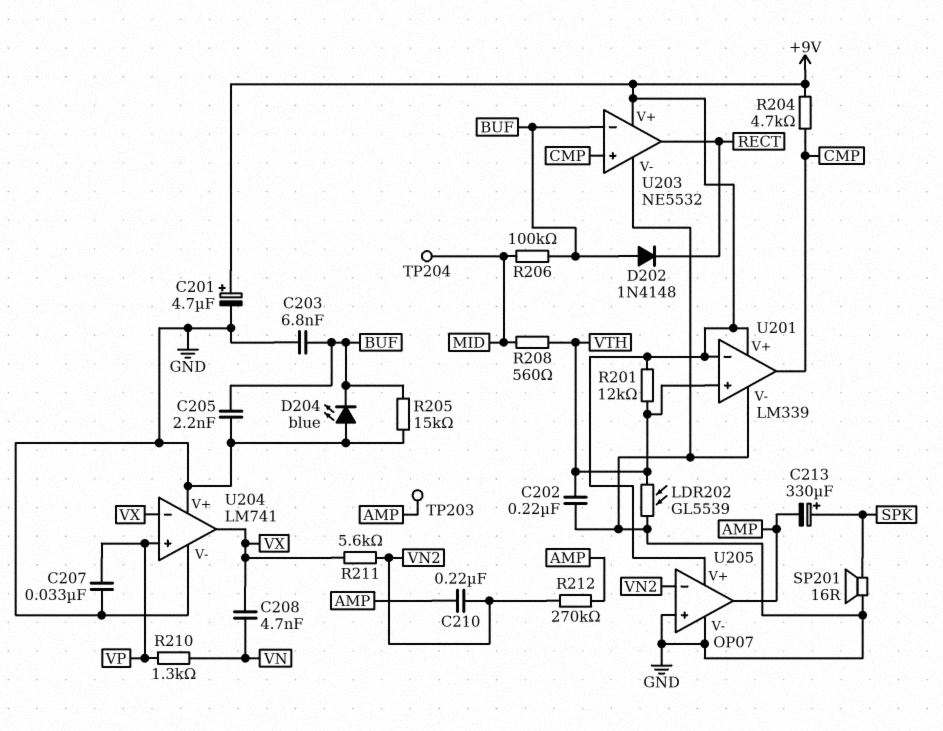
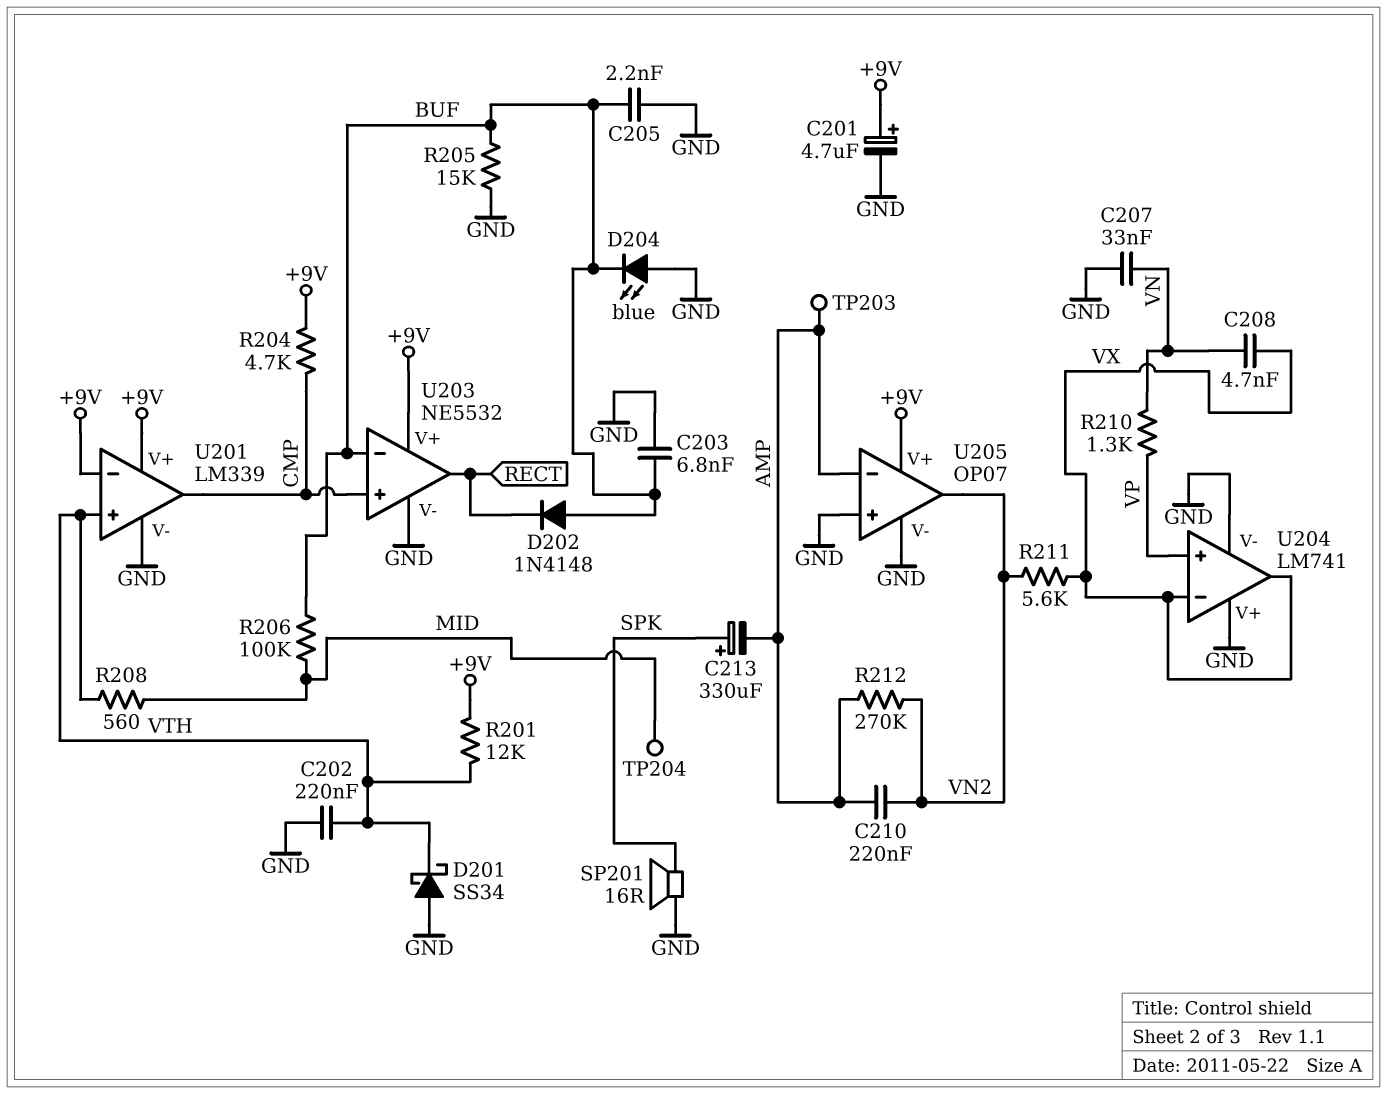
C207: 33nF (GND, VP) -> 33nF (GND, VN)
D201: none -> schottky SS34 (A GND, K VTH)
LDR202: GL5539 (GND, VTH) -> none
U205 pin in-: VN2 -> AMP
U205 pin out: AMP -> VN2

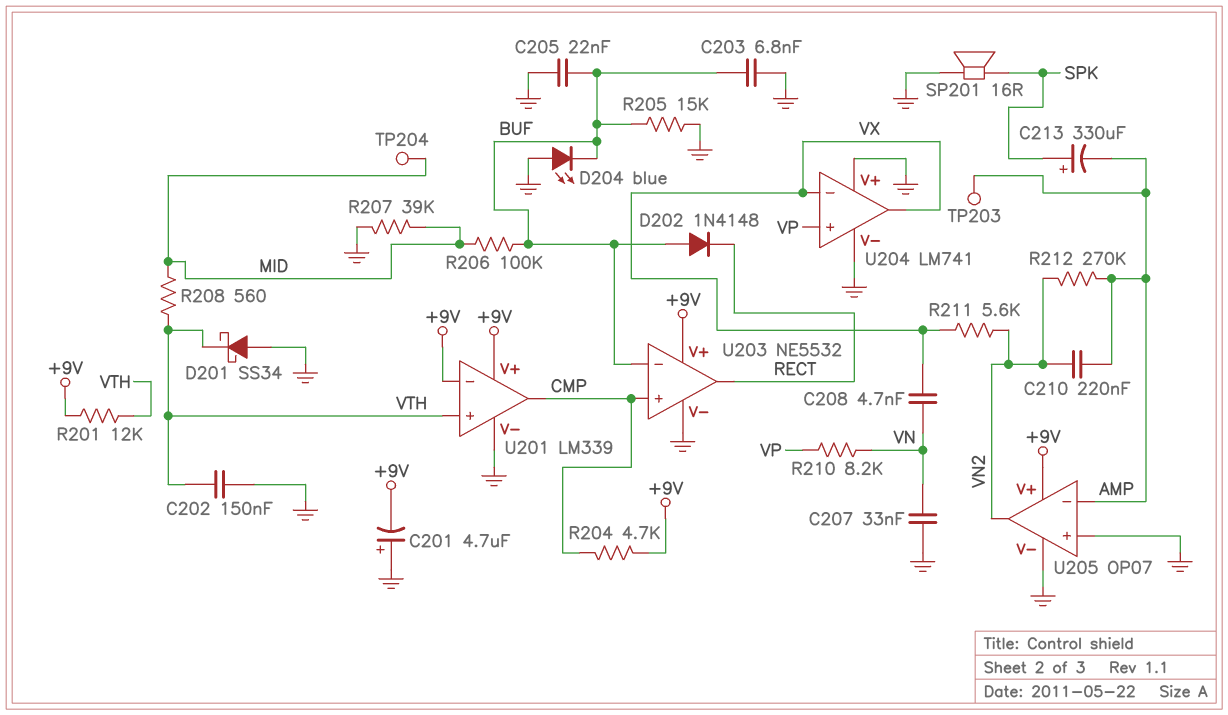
C201: 4.7uF (plus +9V, minus GND) -> 4.7uF (plus GND, minus +9V)
C202: 220nF (GND, VTH) -> 150nF (GND, VTH)
C205: 2.2nF (BUF, GND) -> 22nF (BUF, GND)
R207: none -> 39k (GND, MID)
R210: 1.3k (VN, VP) -> 8.2k (VN, VP)

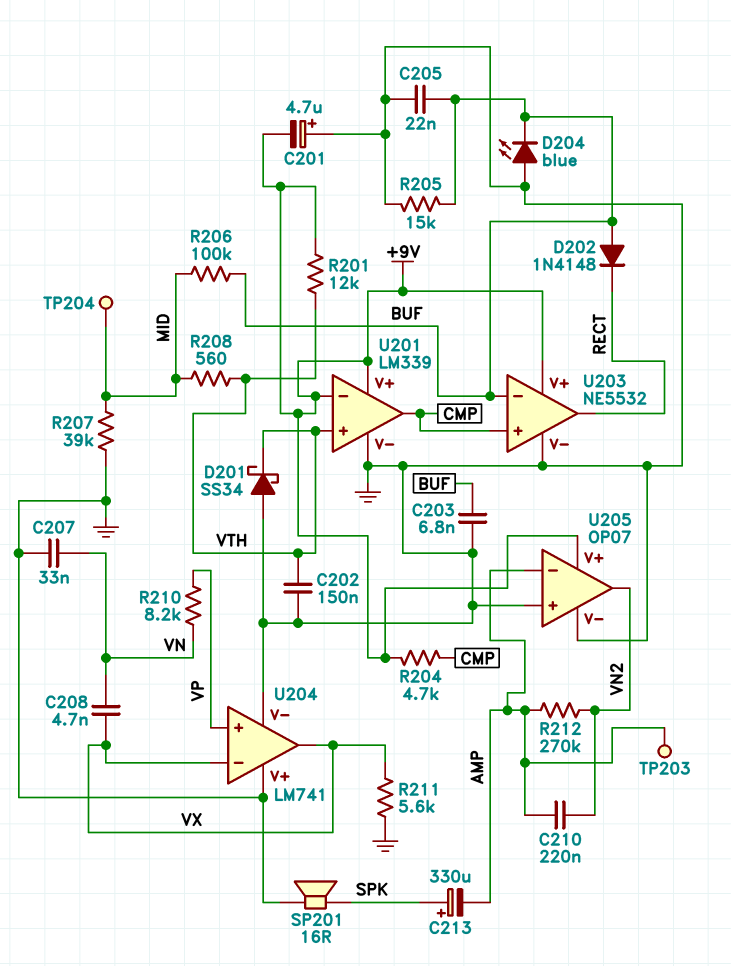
R211: 5.6k (VN2, VX) -> 5.6k (GND, VX)

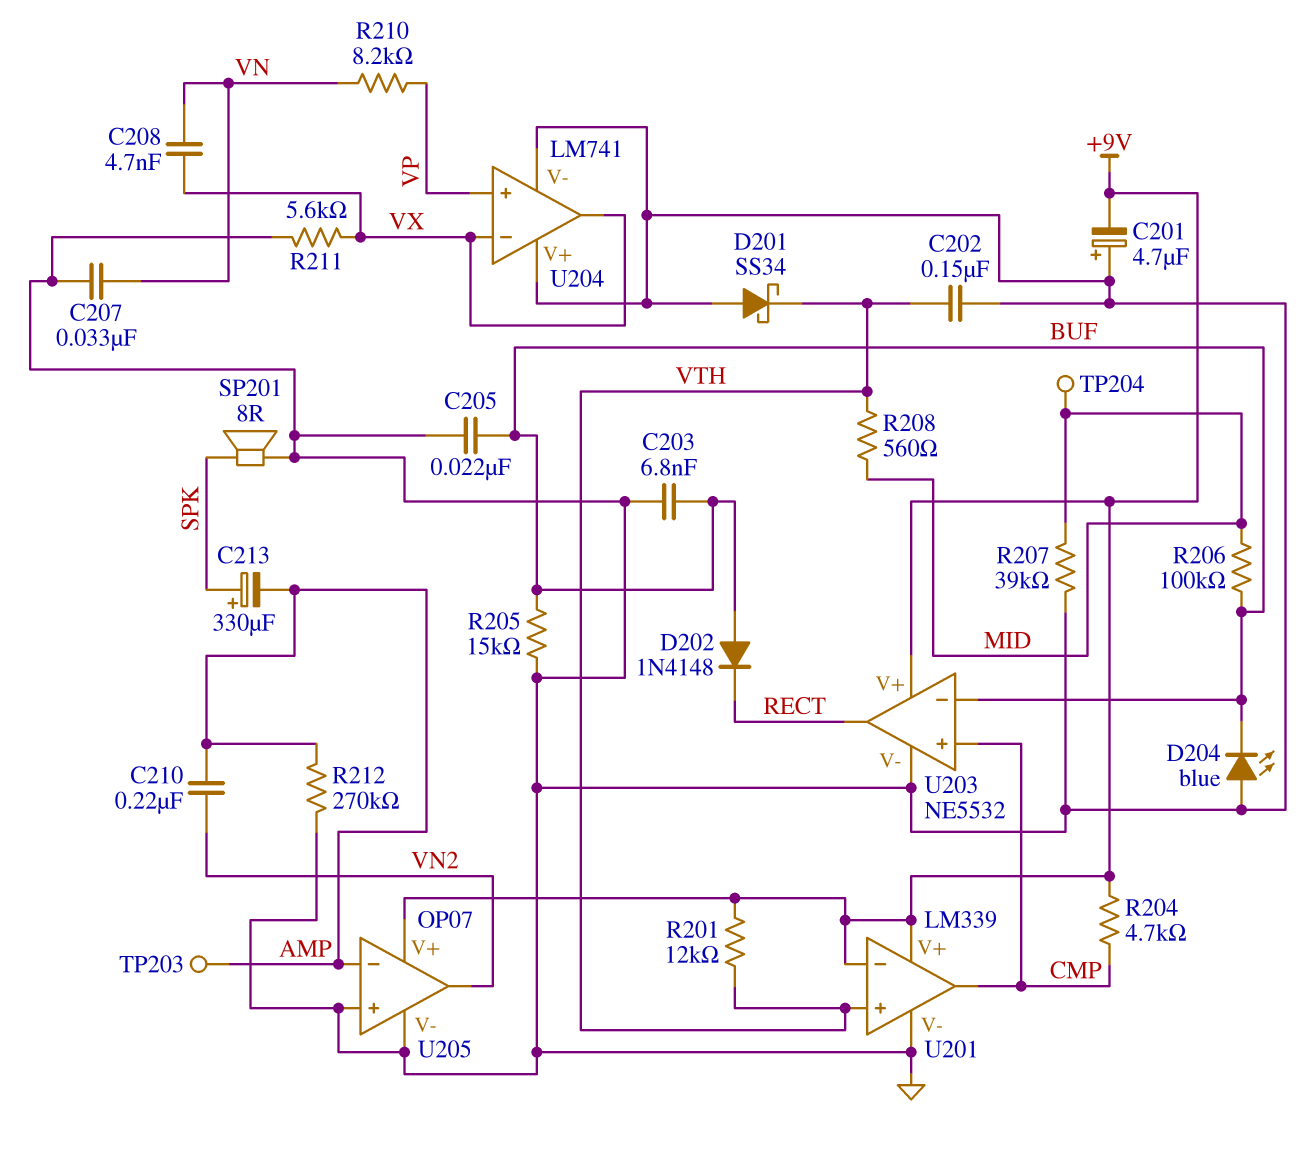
R212: 270k (AMP, VN2) -> 270k (AMP, GND)
SP201: speaker 16R (GND, SPK) -> speaker 8R (GND, SPK)

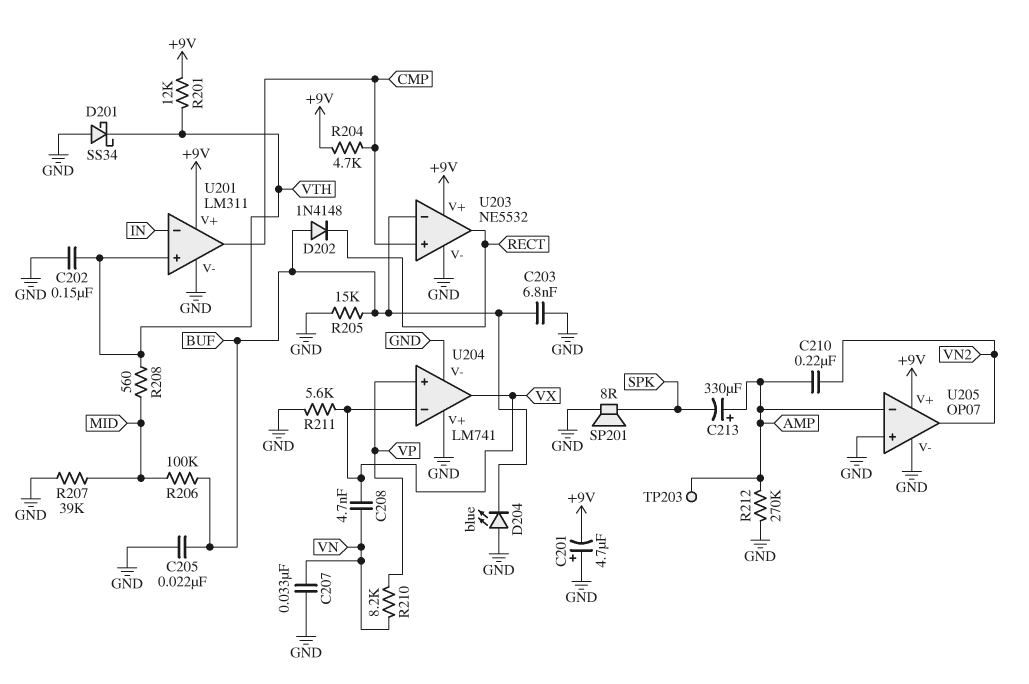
C213: 330uF (plus SPK, minus AMP) -> 330uF (plus AMP, minus SPK)
TP204: test point (MID) -> none
U201: LM339 -> LM311
U201 pin in-: +9V -> IN

